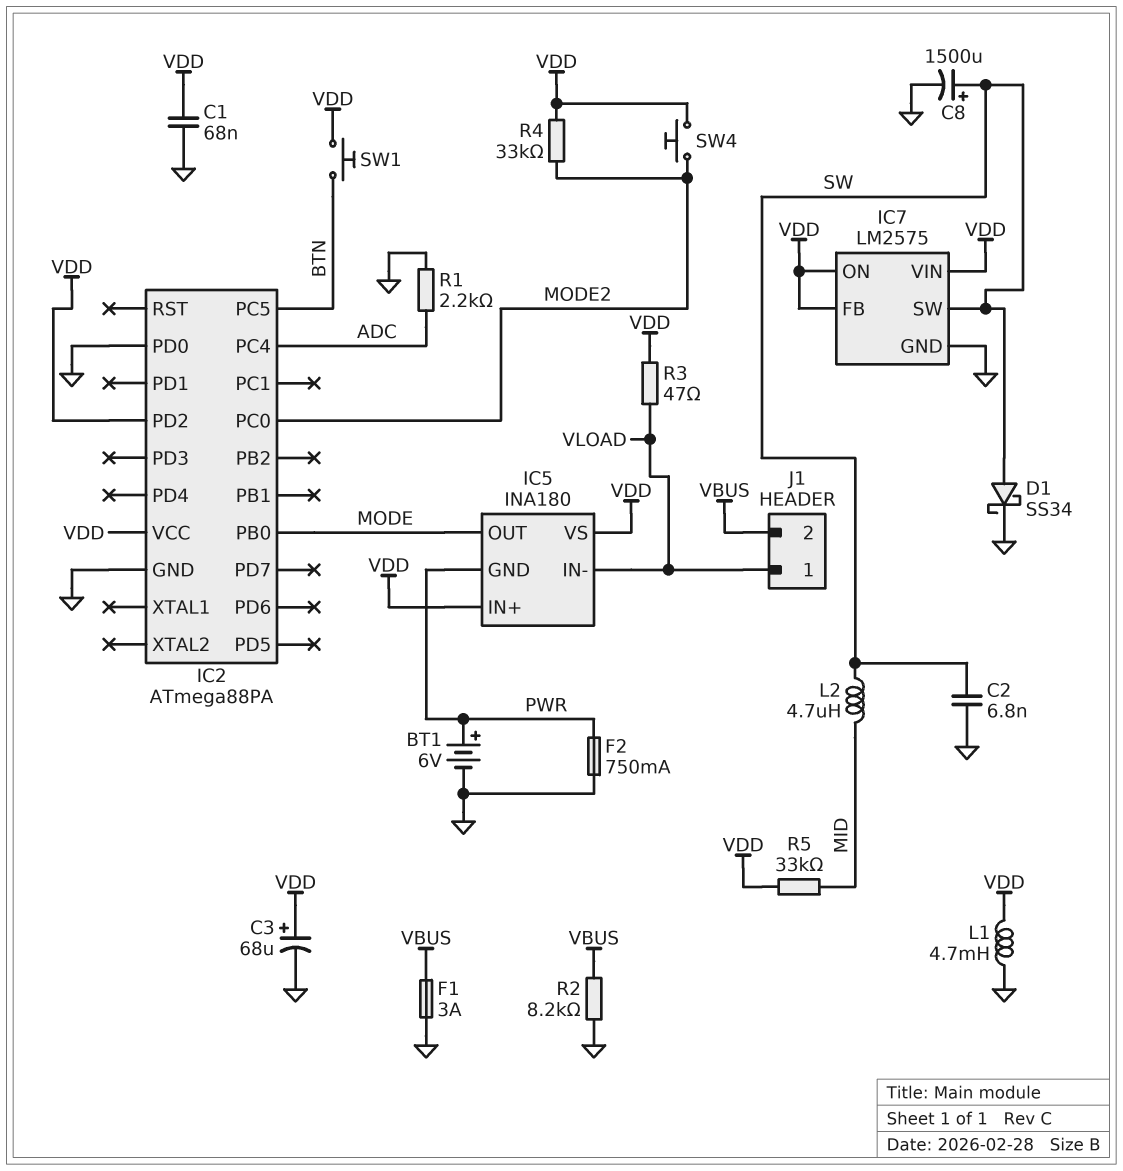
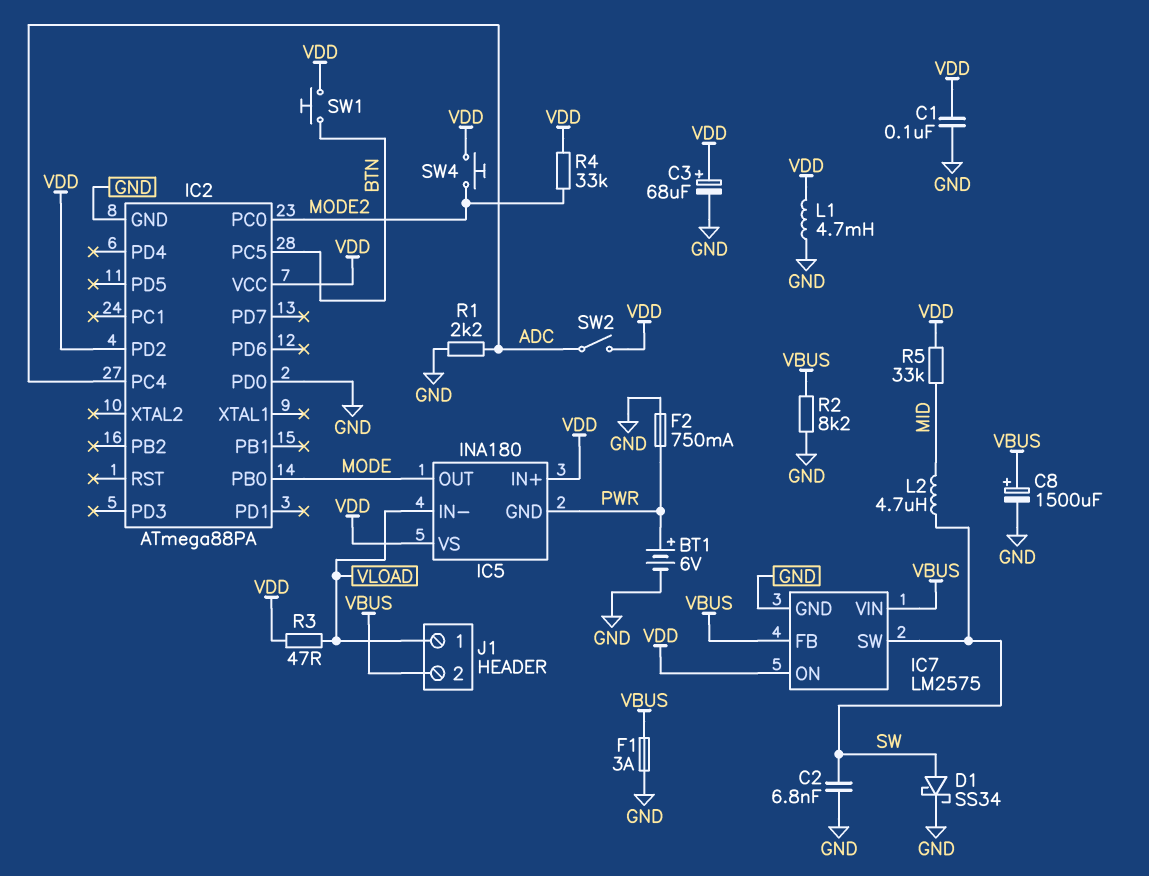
C1: 68nF (GND, VDD) -> 100nF (GND, VDD)
C8: 1500uF (plus SW, minus GND) -> 1500uF (plus VBUS, minus GND)
IC7 pin FB: VDD -> VBUS
IC7 pin VIN: VDD -> VBUS
SW2: none -> switch (ADC, VDD)

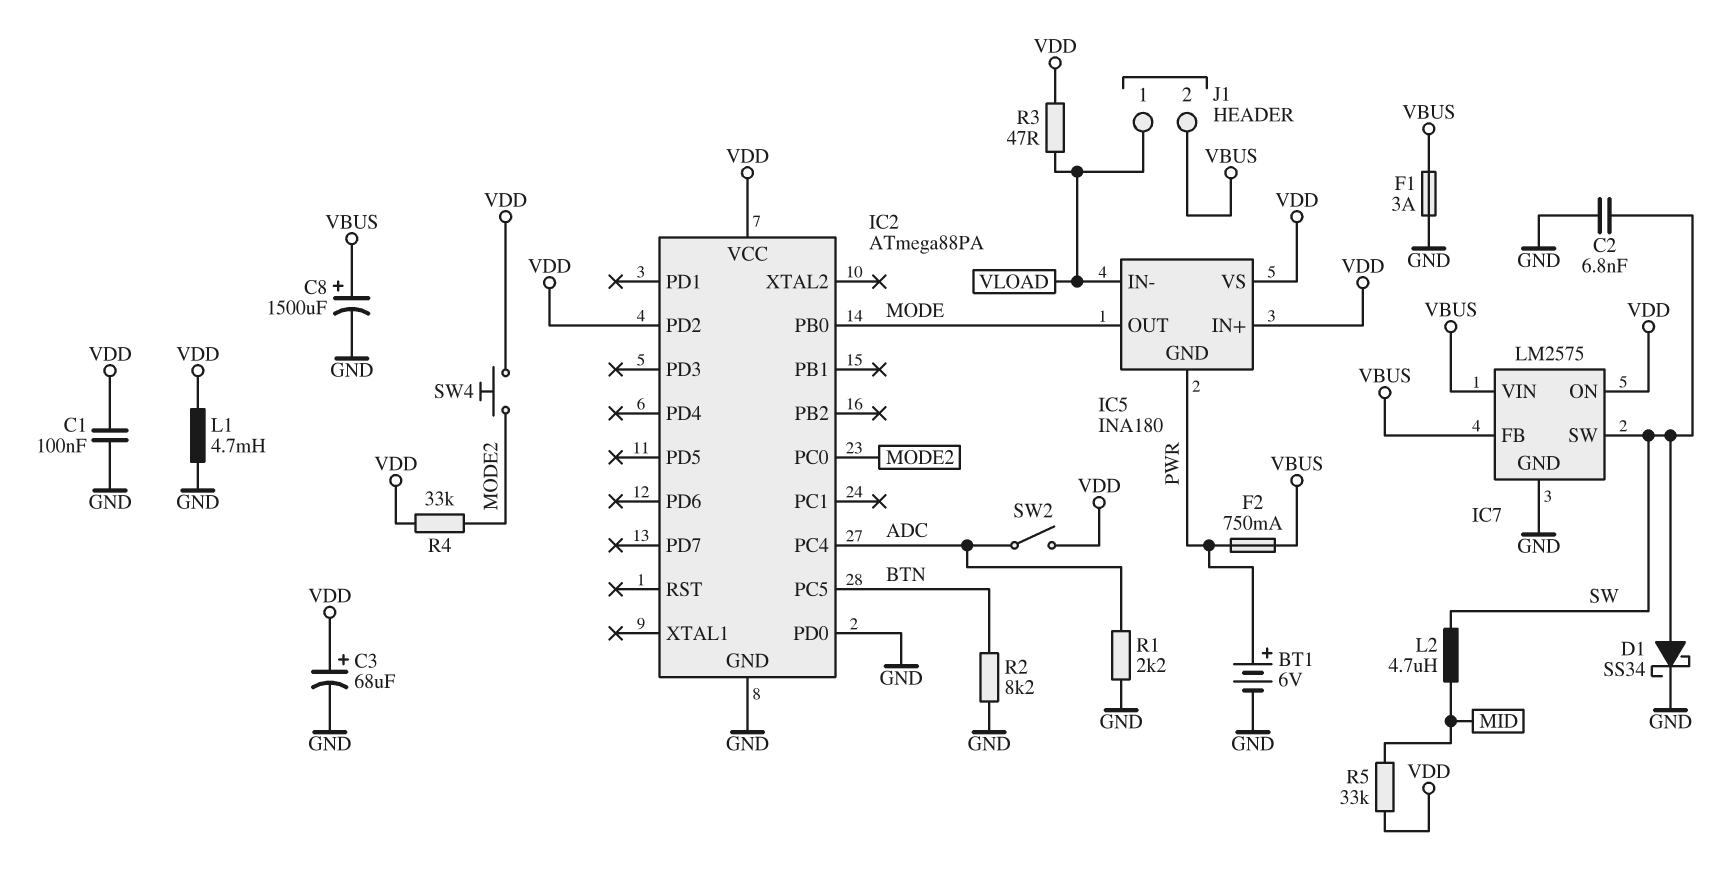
F2: 750mA (GND, PWR) -> 750mA (PWR, VBUS)
R2: 8.2k (GND, VBUS) -> 8.2k (BTN, GND)
SW1: button (BTN, VDD) -> none

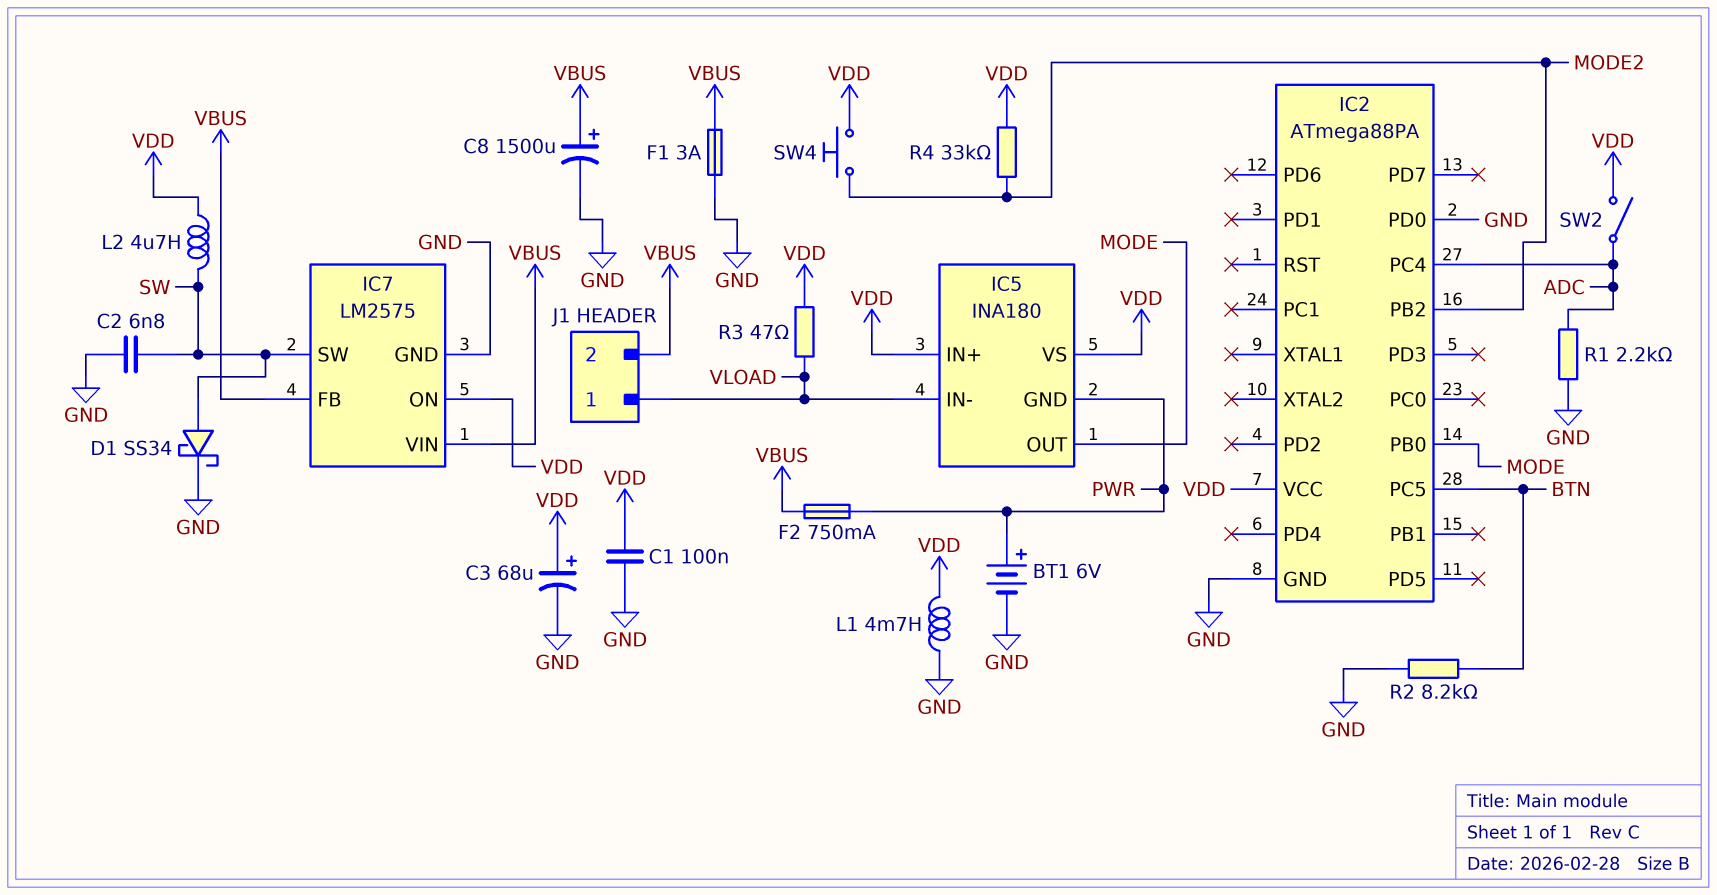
IC2 pin PB2: none -> MODE2
IC2 pin PC0: MODE2 -> none
IC2 pin PD2: VDD -> none
L2: 4.7uH (MID, SW) -> 4.7uH (SW, VDD)
R5: 33k (MID, VDD) -> none

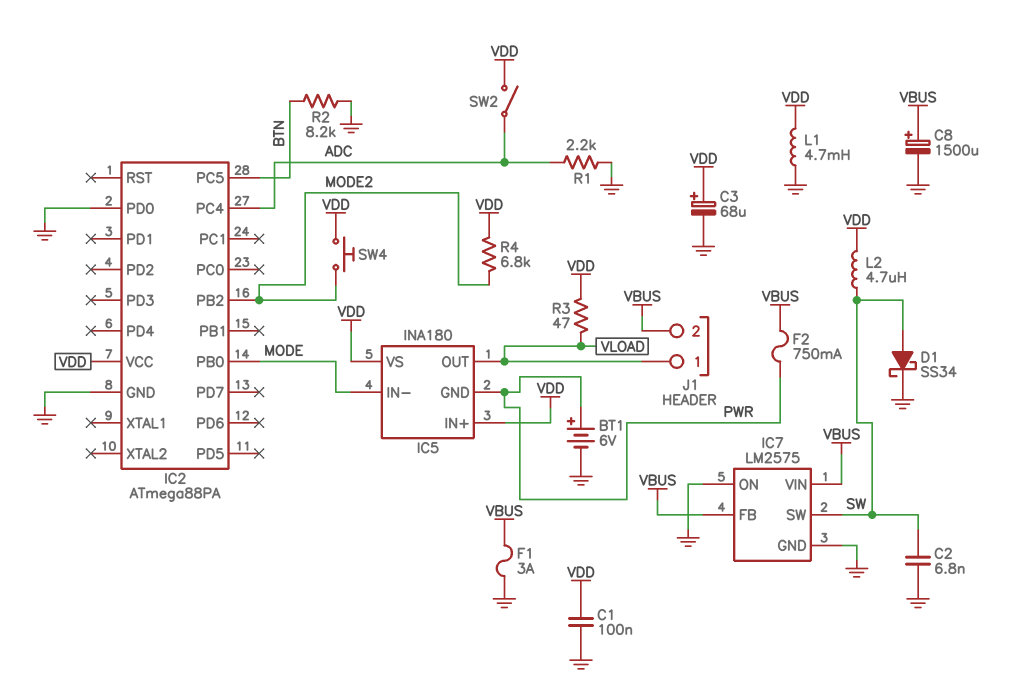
IC5 pin IN-: VLOAD -> MODE
IC5 pin OUT: MODE -> VLOAD
IC7 pin ON: VDD -> GND
R4: 33k (MODE2, VDD) -> 6.8k (MODE2, VDD)

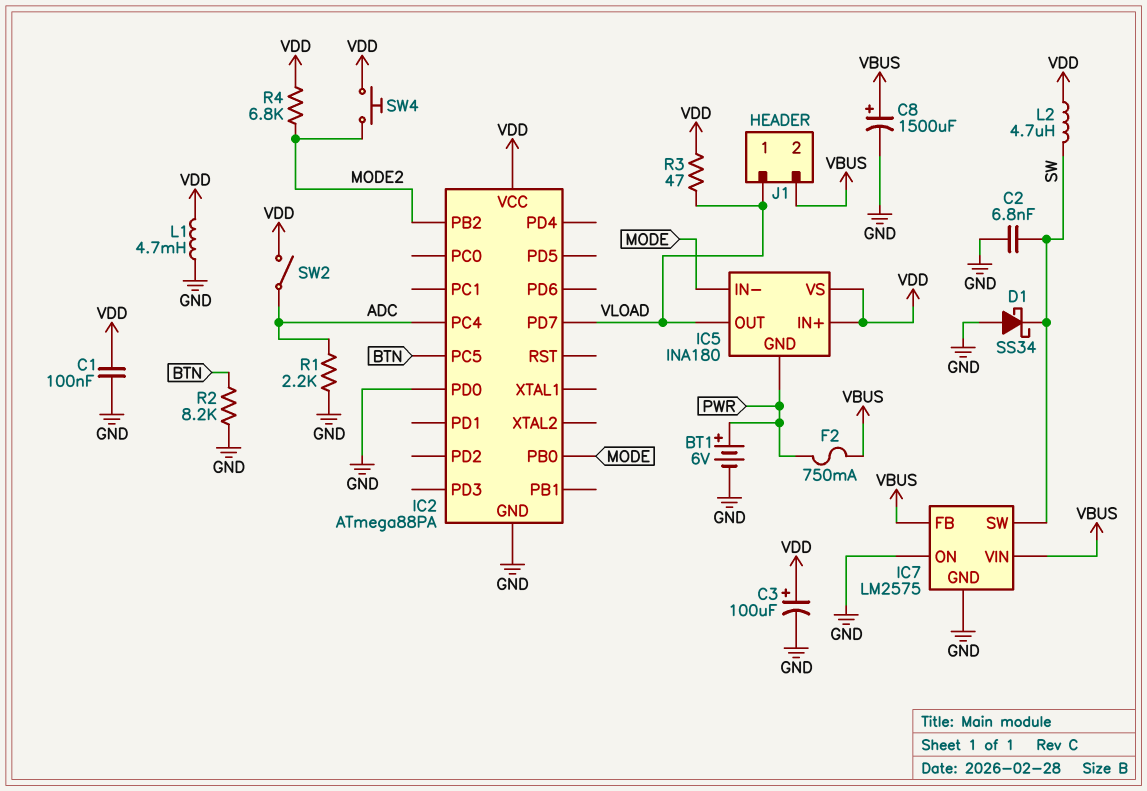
C3: 68uF (plus VDD, minus GND) -> 100uF (plus VDD, minus GND)
D1: schottky SS34 (A SW, K GND) -> schottky SS34 (A GND, K SW)
F1: 3A (GND, VBUS) -> none
IC2 pin PD7: none -> VLOAD

